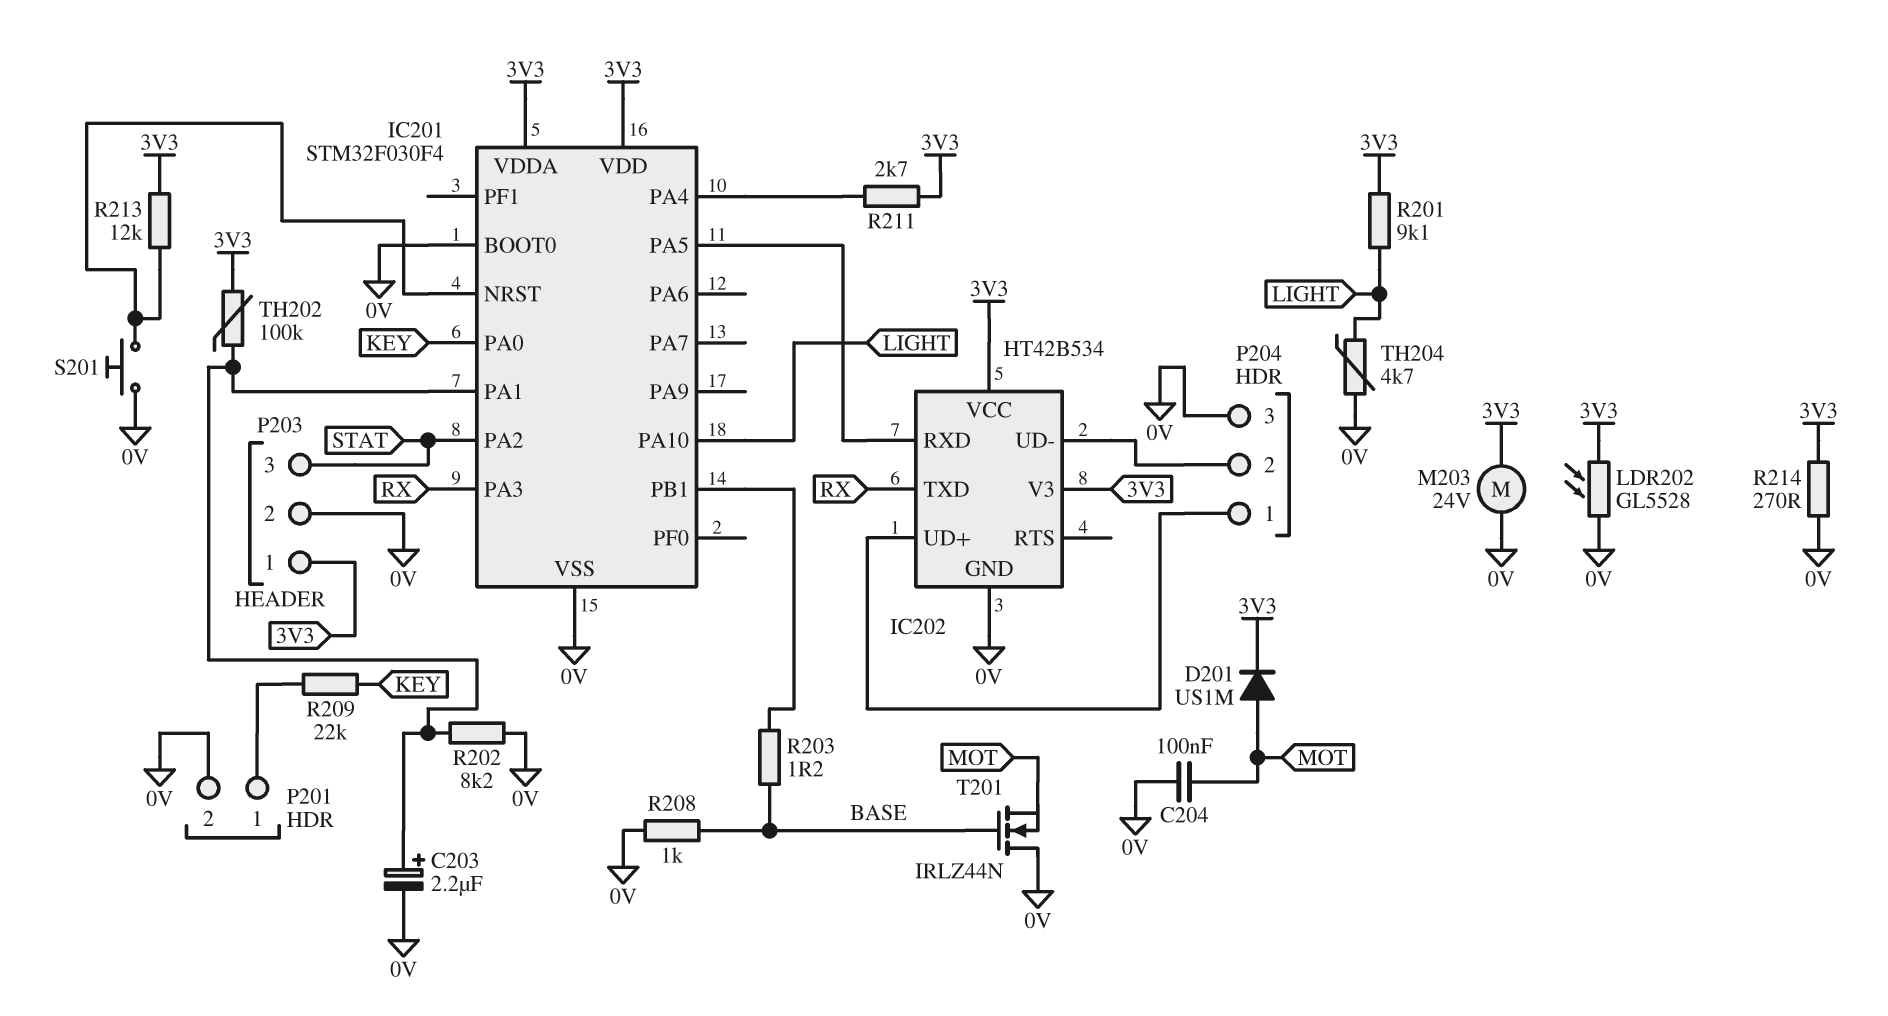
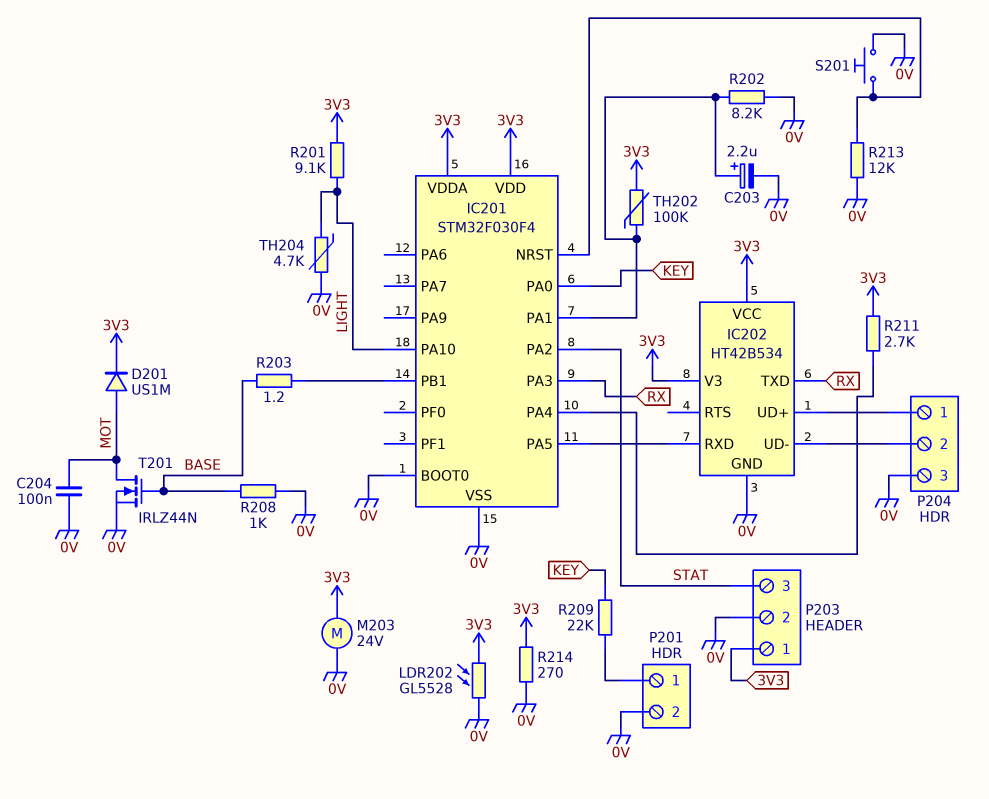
R213: 12k (3V3, IC201/NRST) -> 12k (0V, IC201/NRST)
T201: NMOS IRLZ44N (G BASE, D 0V, S MOT) -> NMOS IRLZ44N (G BASE, D MOT, S 0V)

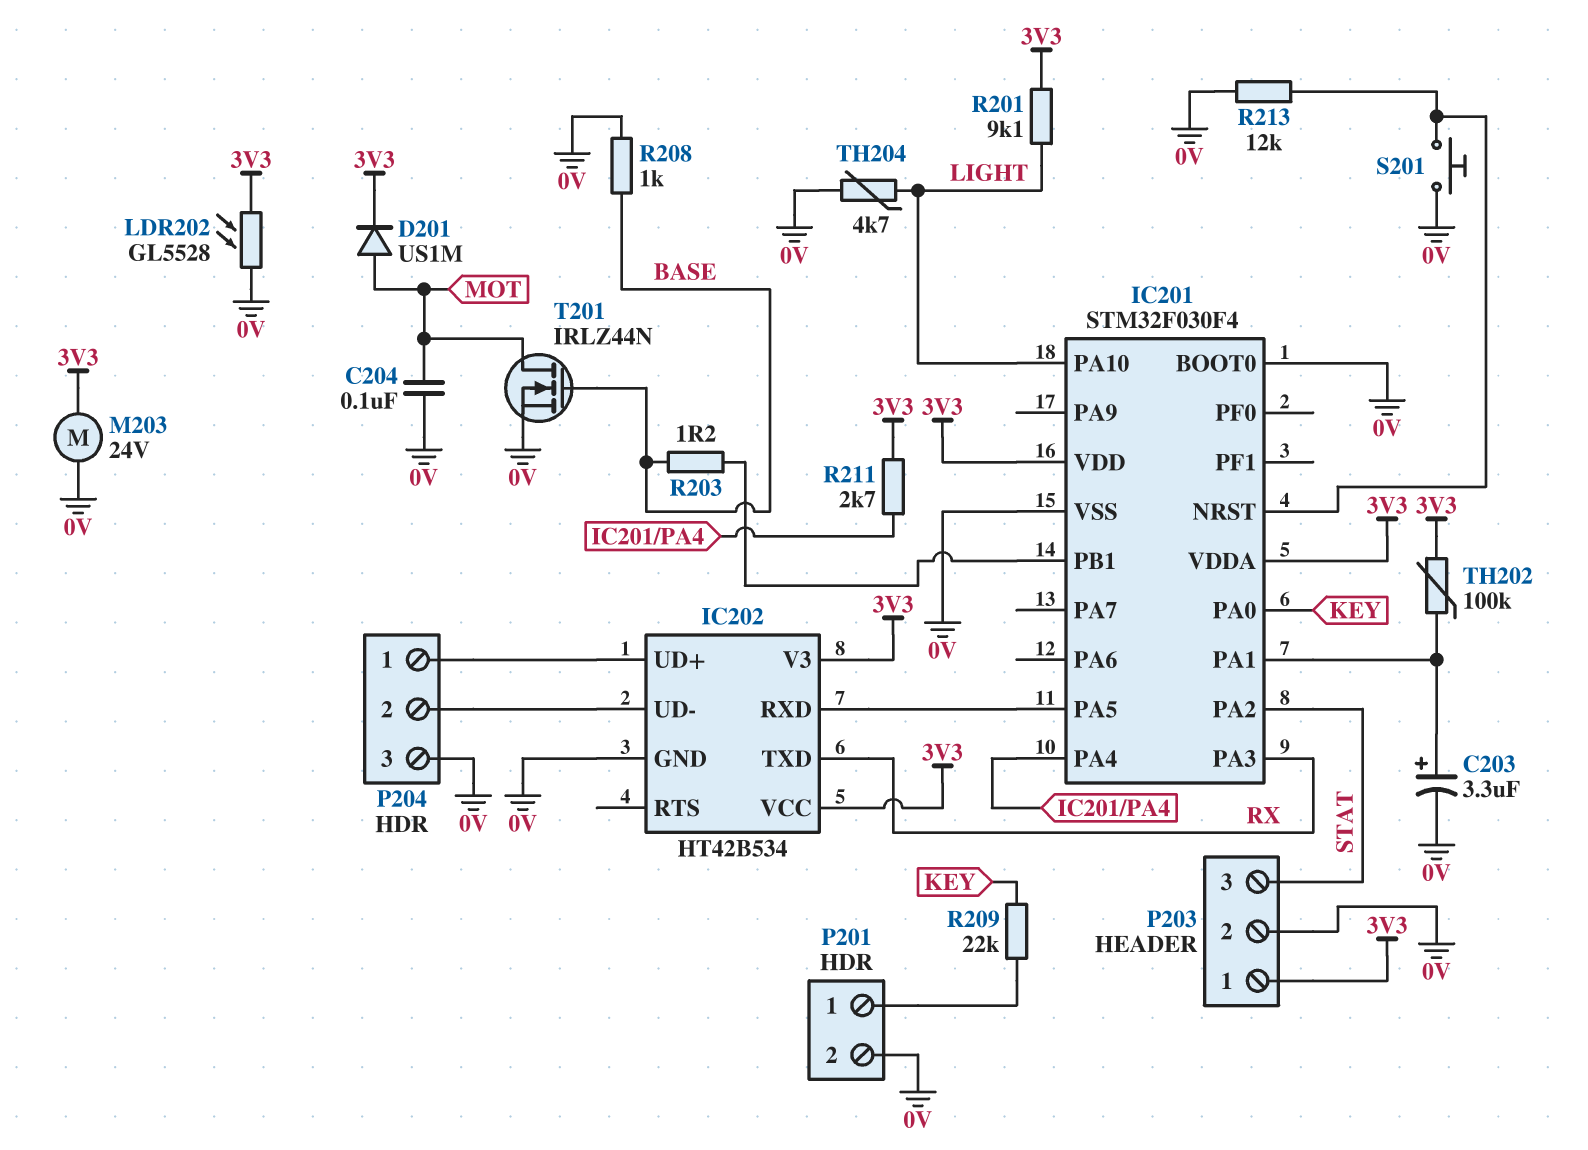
C203: 2.2uF (plus IC201/PA1, minus 0V) -> 3.3uF (plus IC201/PA1, minus 0V)
R202: 8.2k (0V, IC201/PA1) -> none
R214: 270 (0V, 3V3) -> none

